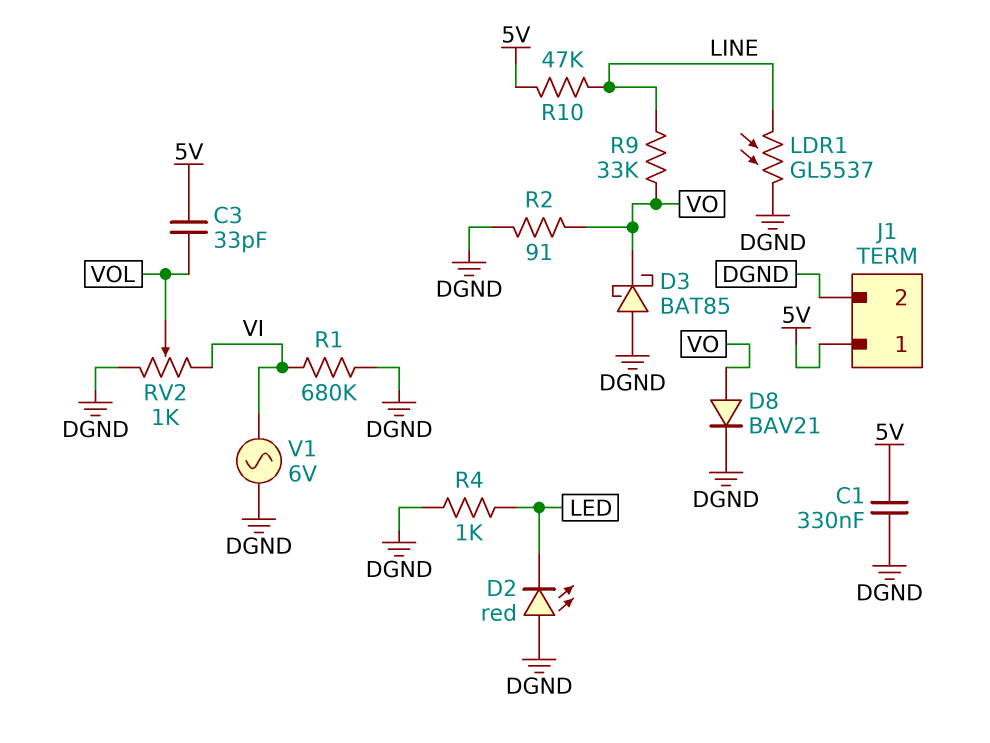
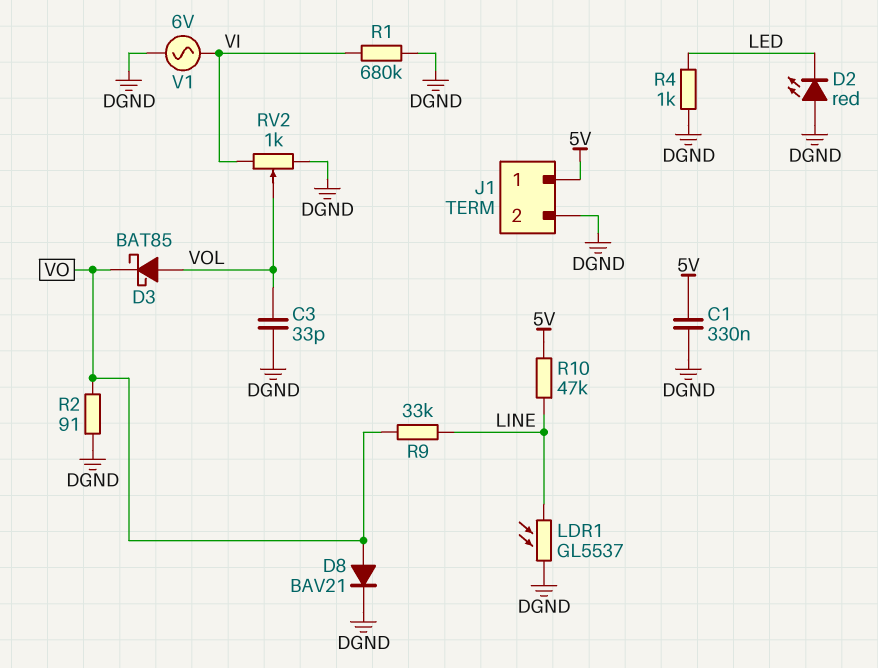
C3: 33pF (5V, VOL) -> 33pF (DGND, VOL)
D3: schottky BAT85 (A DGND, K VO) -> schottky BAT85 (A VOL, K VO)

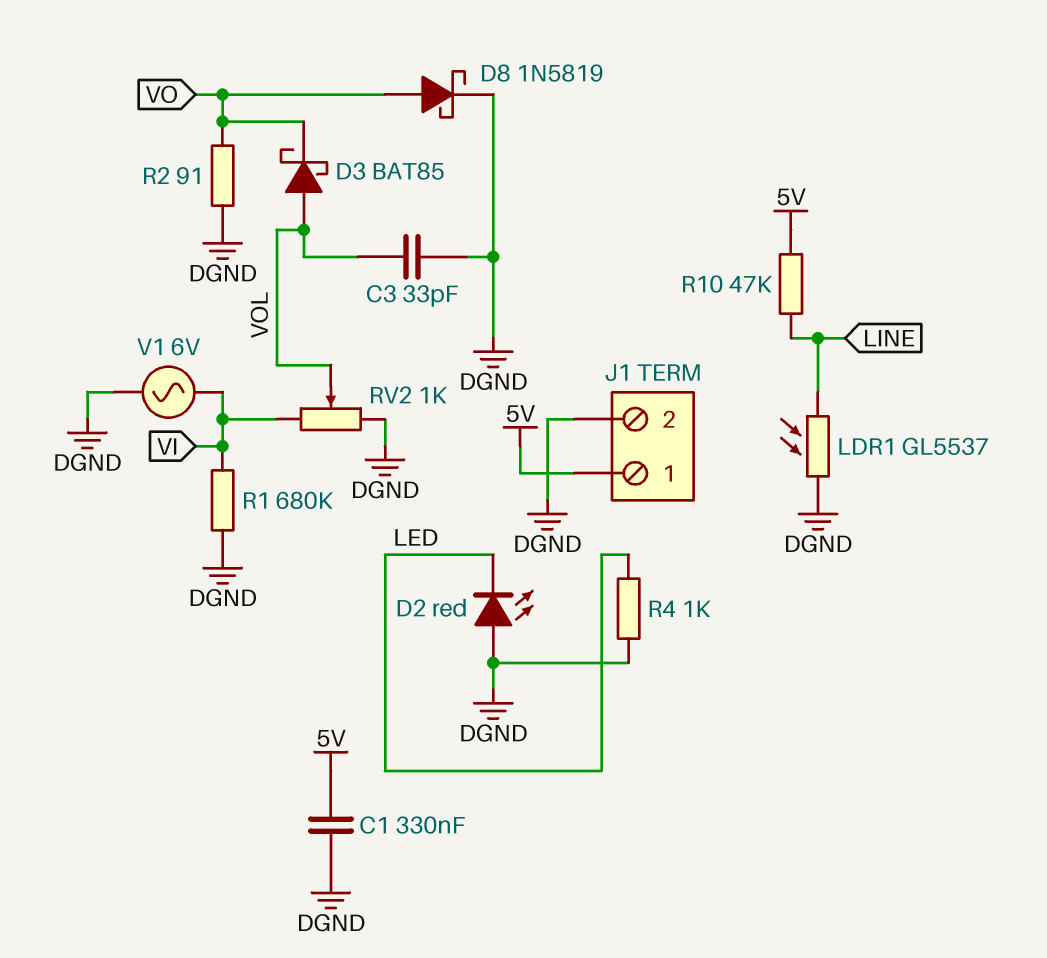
D8: diode BAV21 (A VO, K DGND) -> schottky 1N5819 (A VO, K DGND)
R9: 33k (LINE, VO) -> none

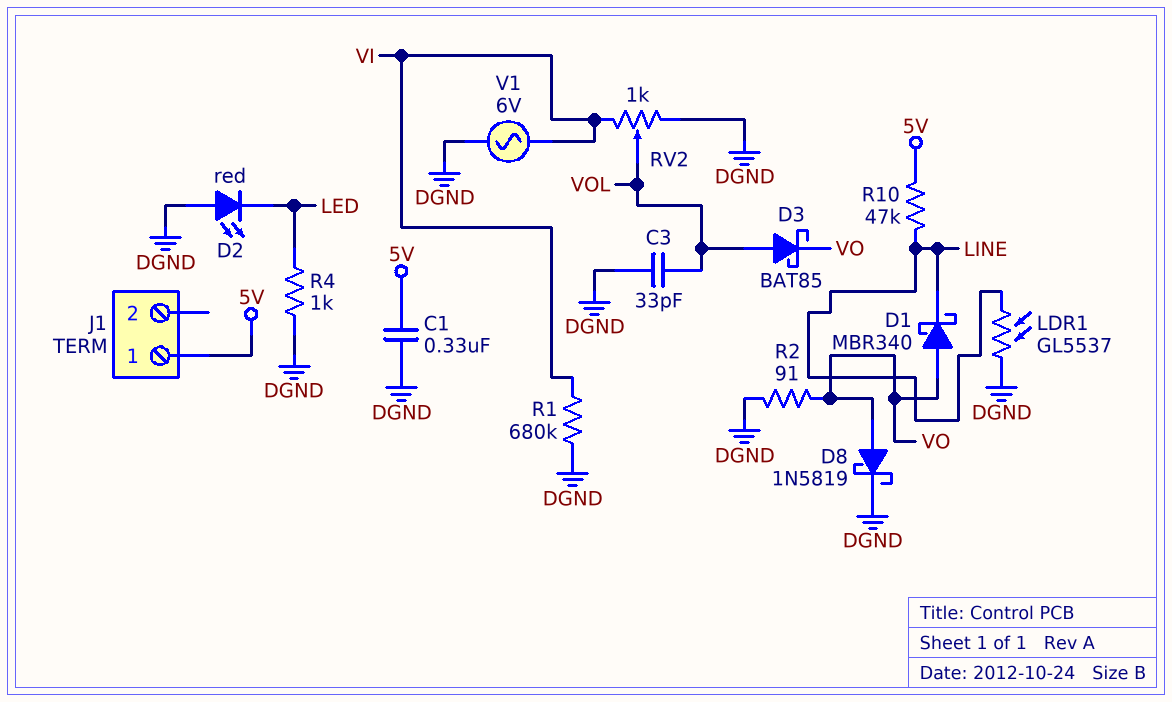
D1: none -> schottky MBR340 (A VO, K LINE)
J1 pin 2: DGND -> none

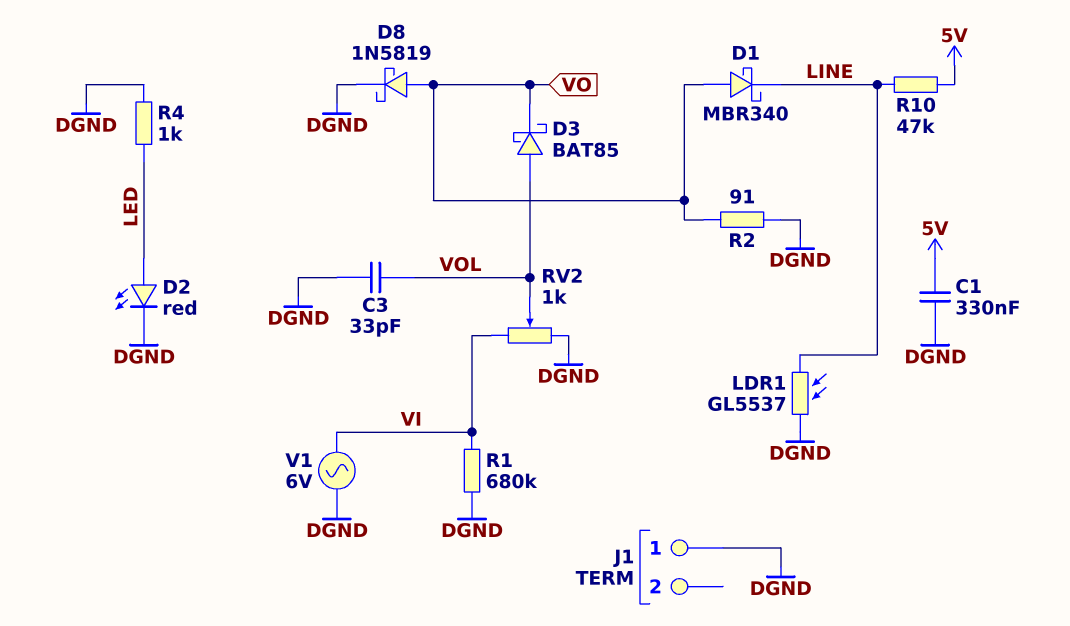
D2: LED red (A DGND, K LED) -> LED red (A LED, K DGND)
J1 pin 1: 5V -> DGND

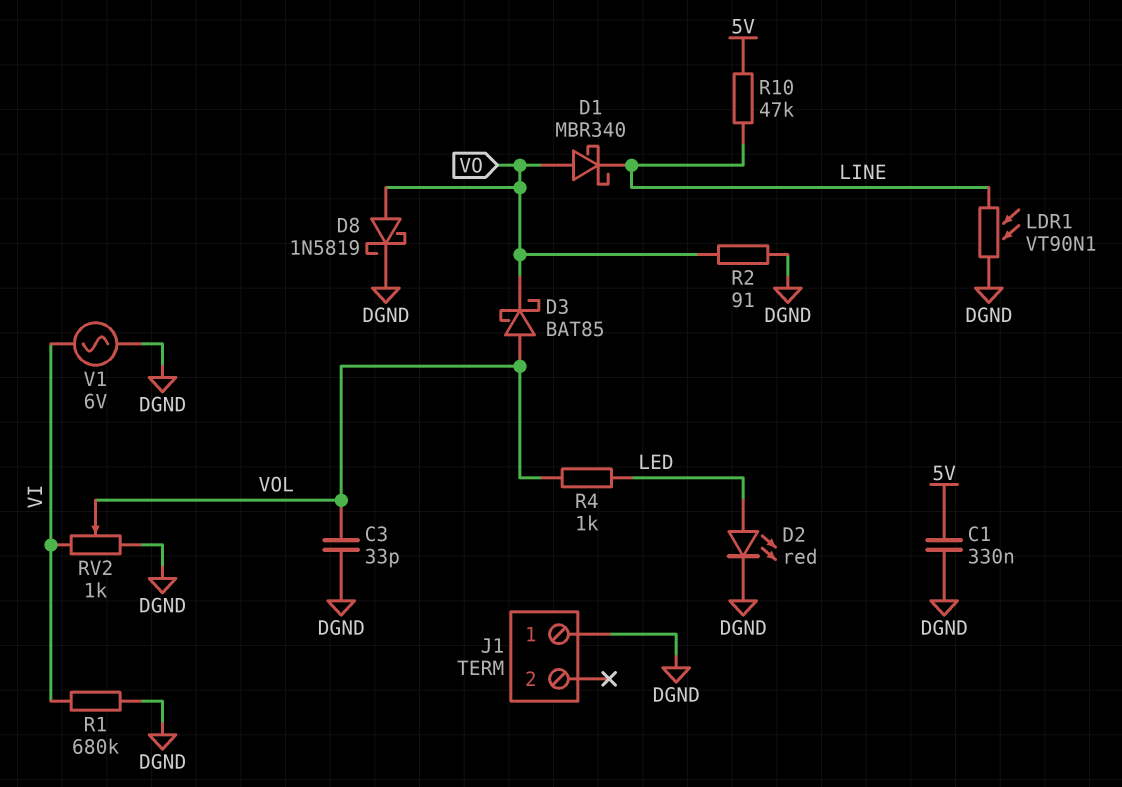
LDR1: GL5537 (DGND, LINE) -> VT90N1 (DGND, LINE)
R4: 1k (DGND, LED) -> 1k (LED, VOL)

